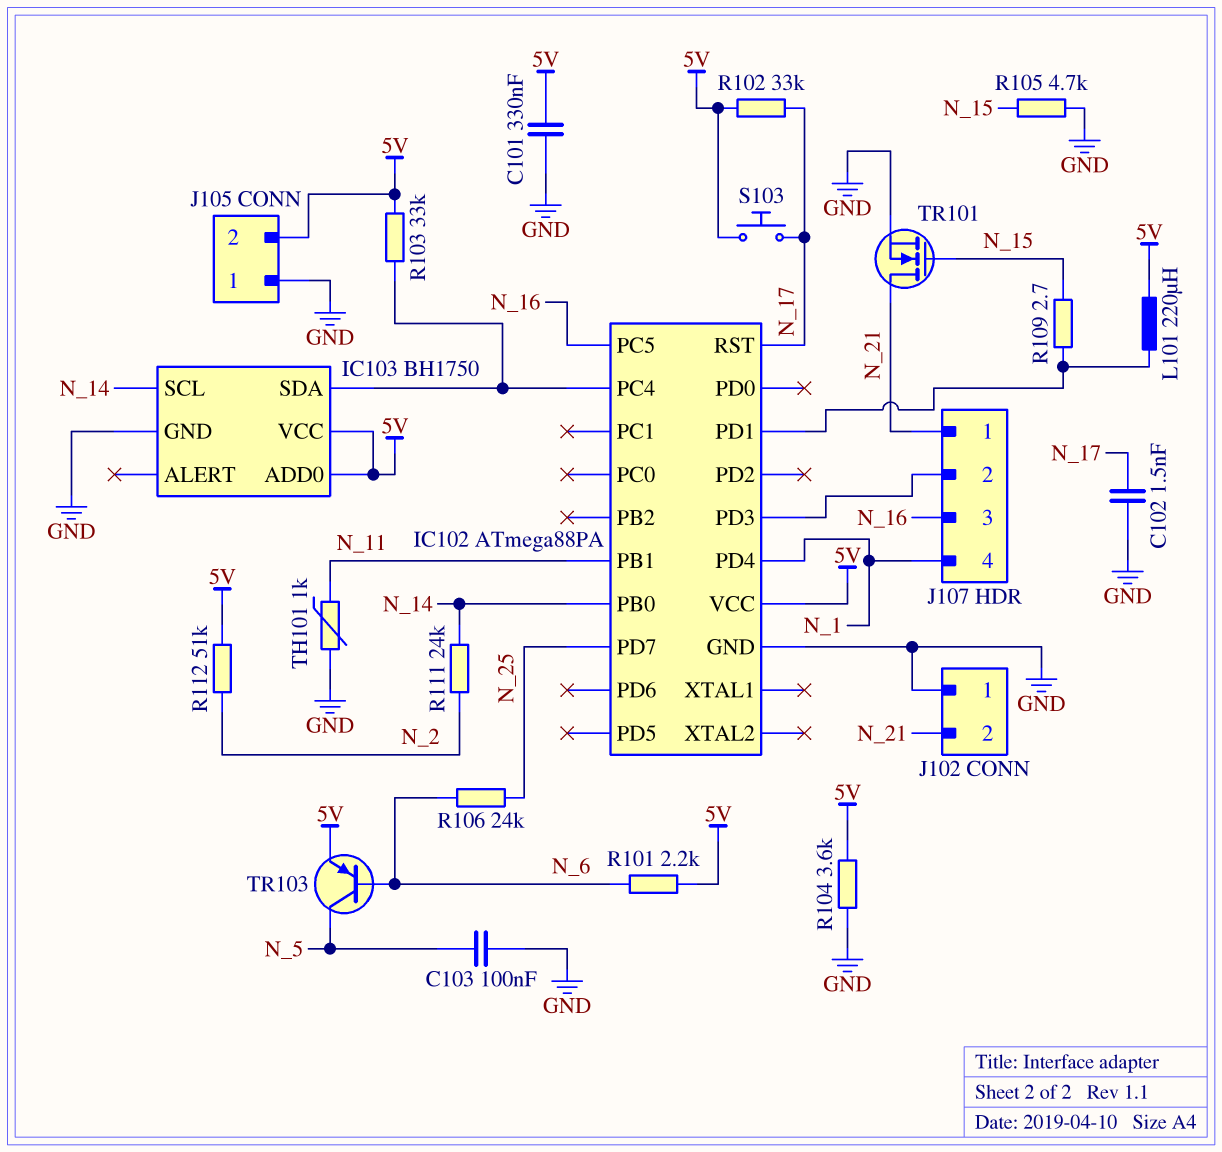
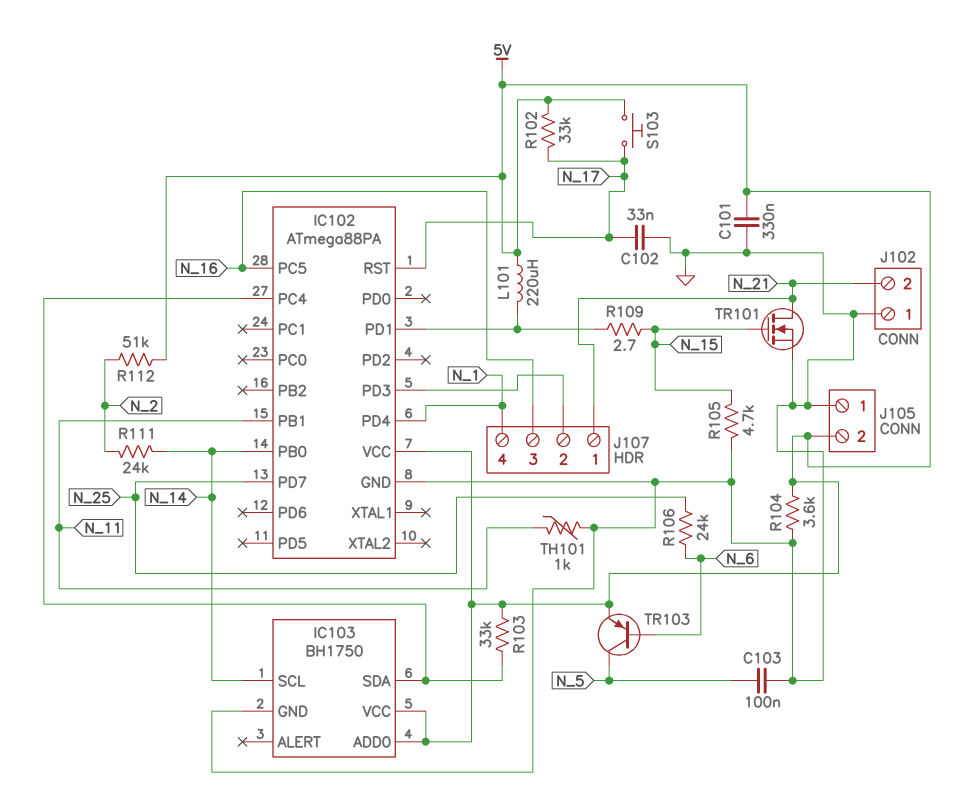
C102: 1.5nF (GND, N_17) -> 33nF (GND, N_17)
R101: 2.2k (5V, N_6) -> none

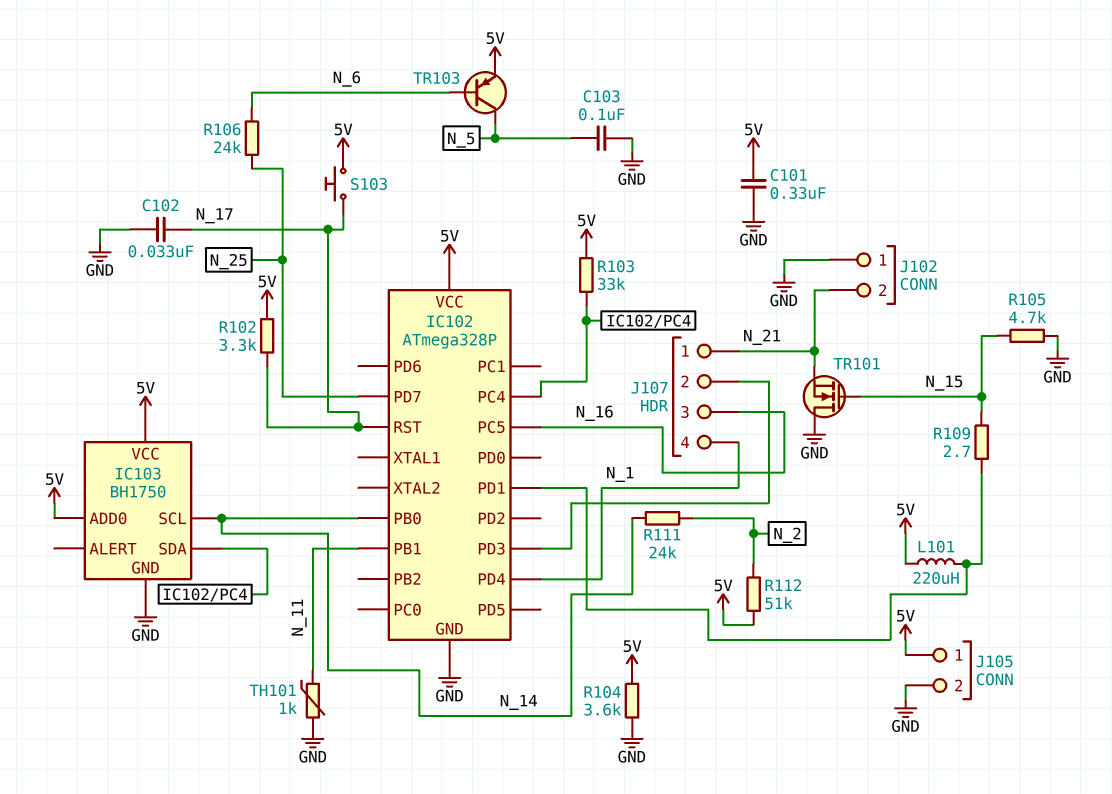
IC102: ATmega88PA -> ATmega328P
J105 pin 1: GND -> 5V
J105 pin 2: 5V -> GND
R102: 33k (5V, N_17) -> 3.3k (5V, N_17)
TR101: NMOS (G N_15, D N_21, S GND) -> NMOS (G N_15, D GND, S N_21)

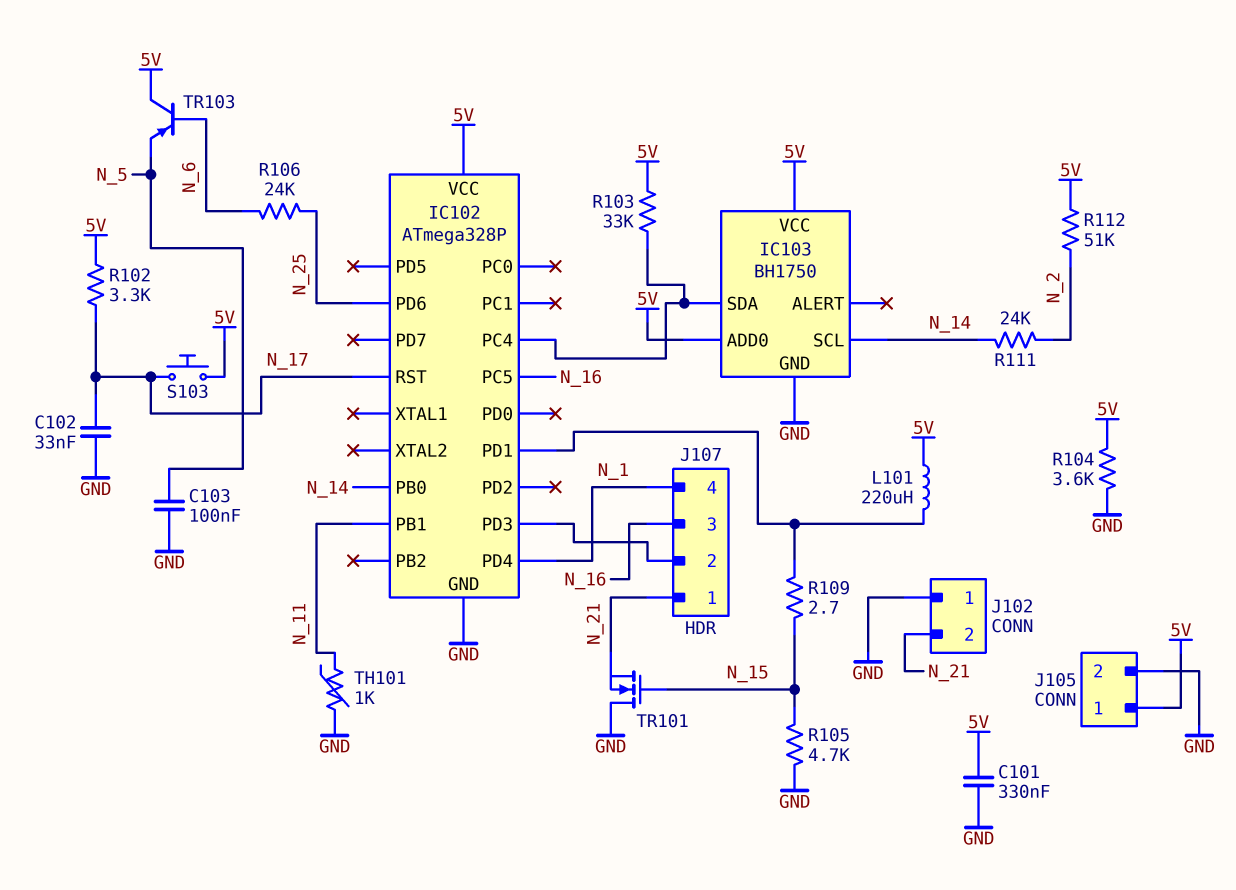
IC102 pin PD6: none -> N_25
IC102 pin PD7: N_25 -> none
TR103: PNP (B N_6, C N_5, E 5V) -> PNP (B N_6, C 5V, E N_5)

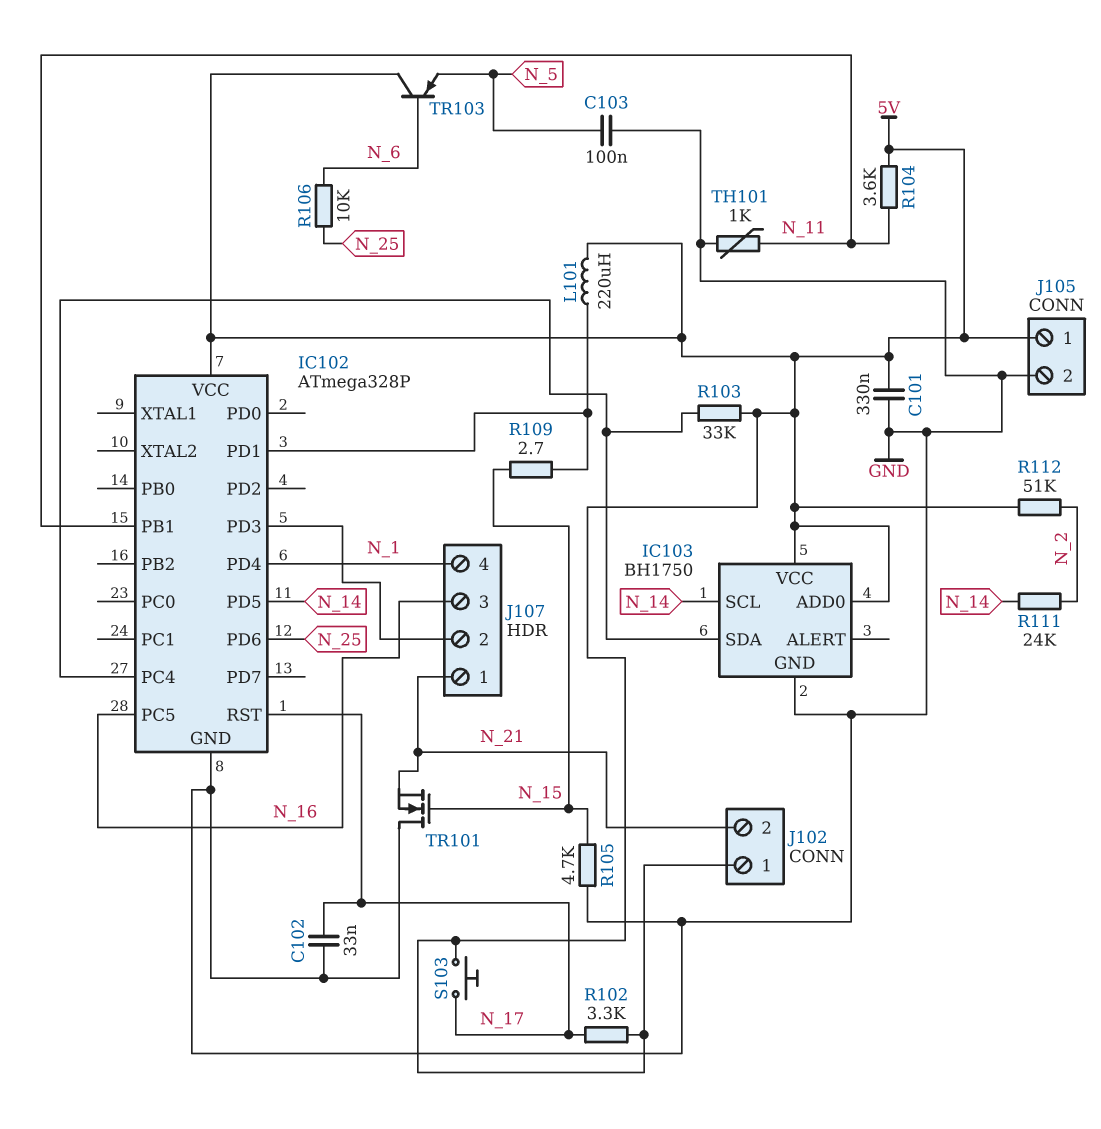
IC102 pin PB0: N_14 -> none
IC102 pin PD5: none -> N_14
J102 pin 1: GND -> 5V
R104: 3.6k (5V, GND) -> 3.6k (5V, N_11)
R106: 24k (N_6, N_25) -> 10k (N_6, N_25)

